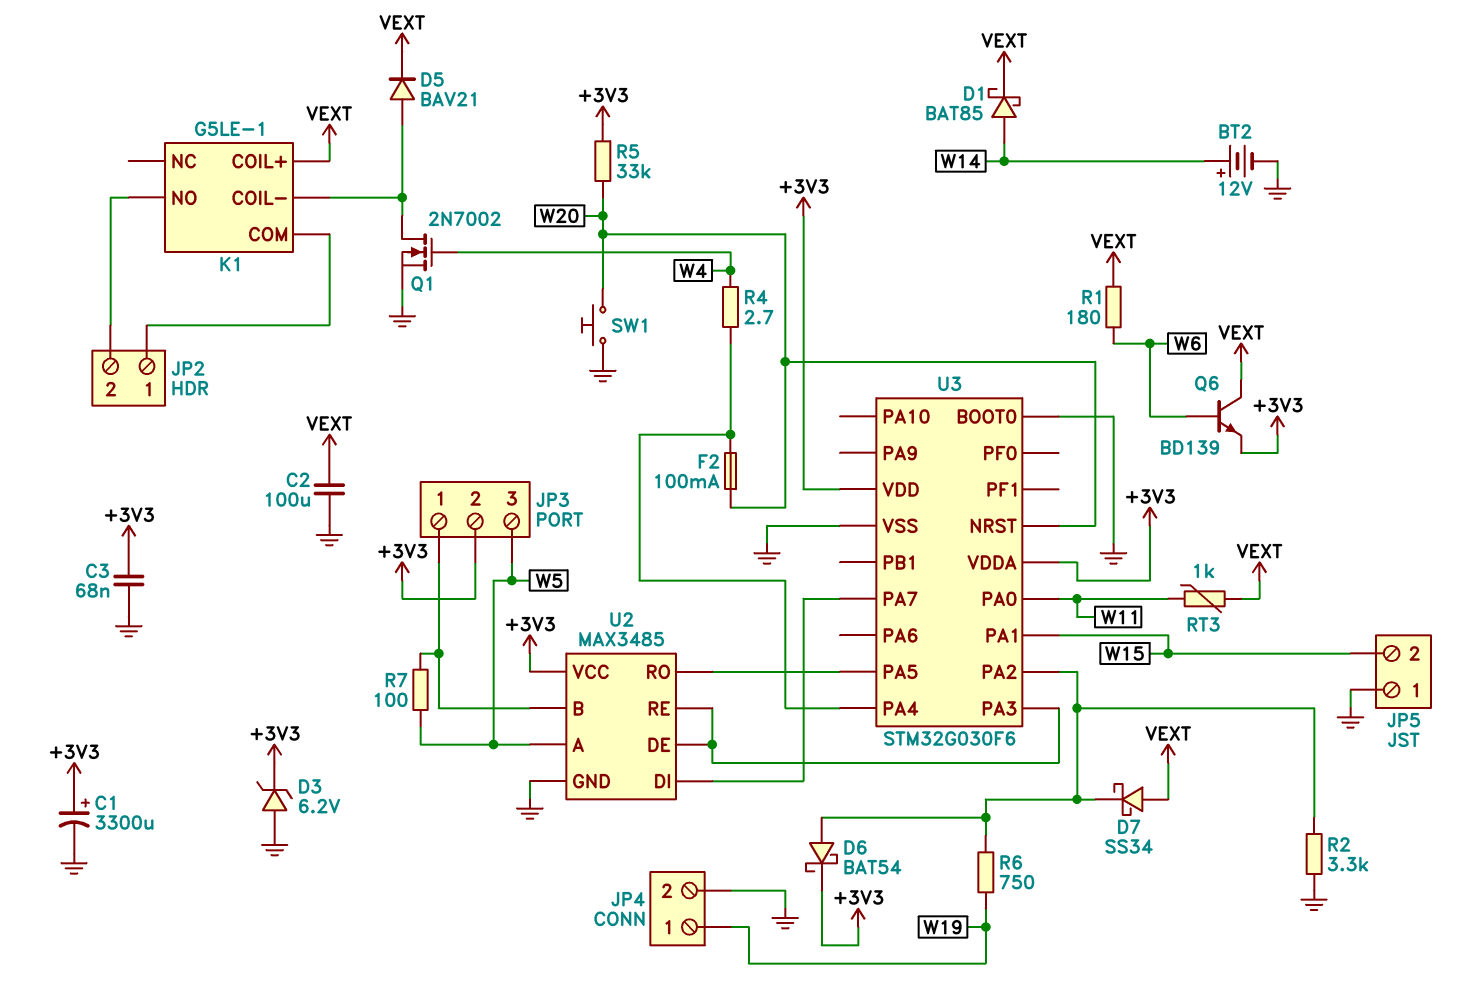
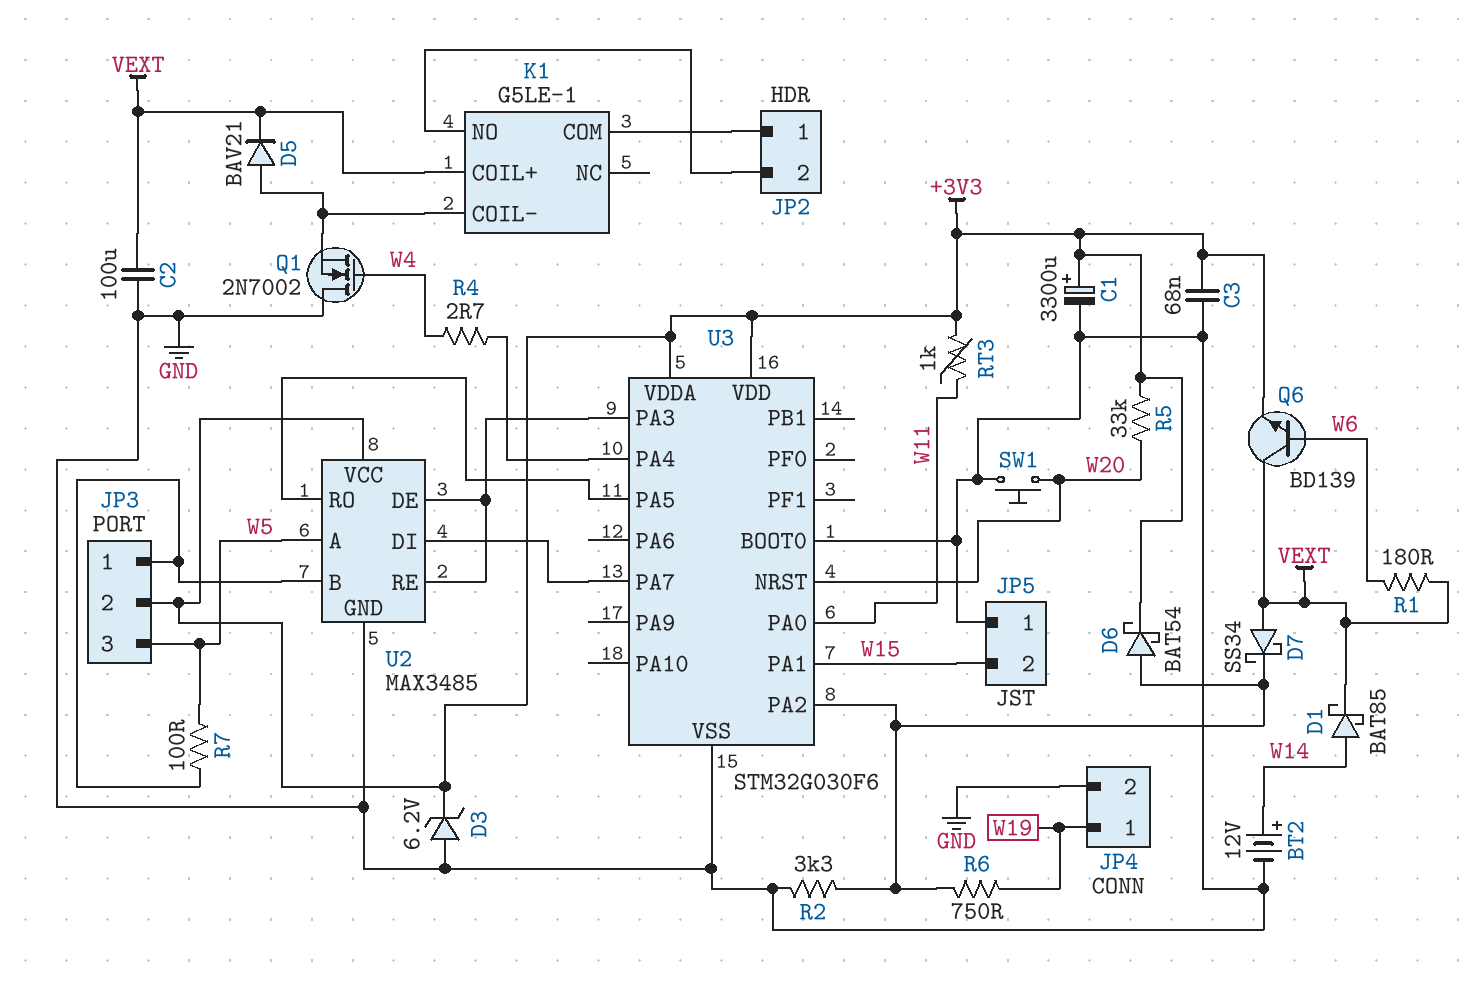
F2: 100mA (U3/PA4, W20) -> none
Q1: NMOS 2N7002 (G W4, D K1/COIL-, S GND) -> NMOS 2N7002 (G W4, D GND, S K1/COIL-)
RT3: 1k (VEXT, W11) -> 1k (+3V3, W11)

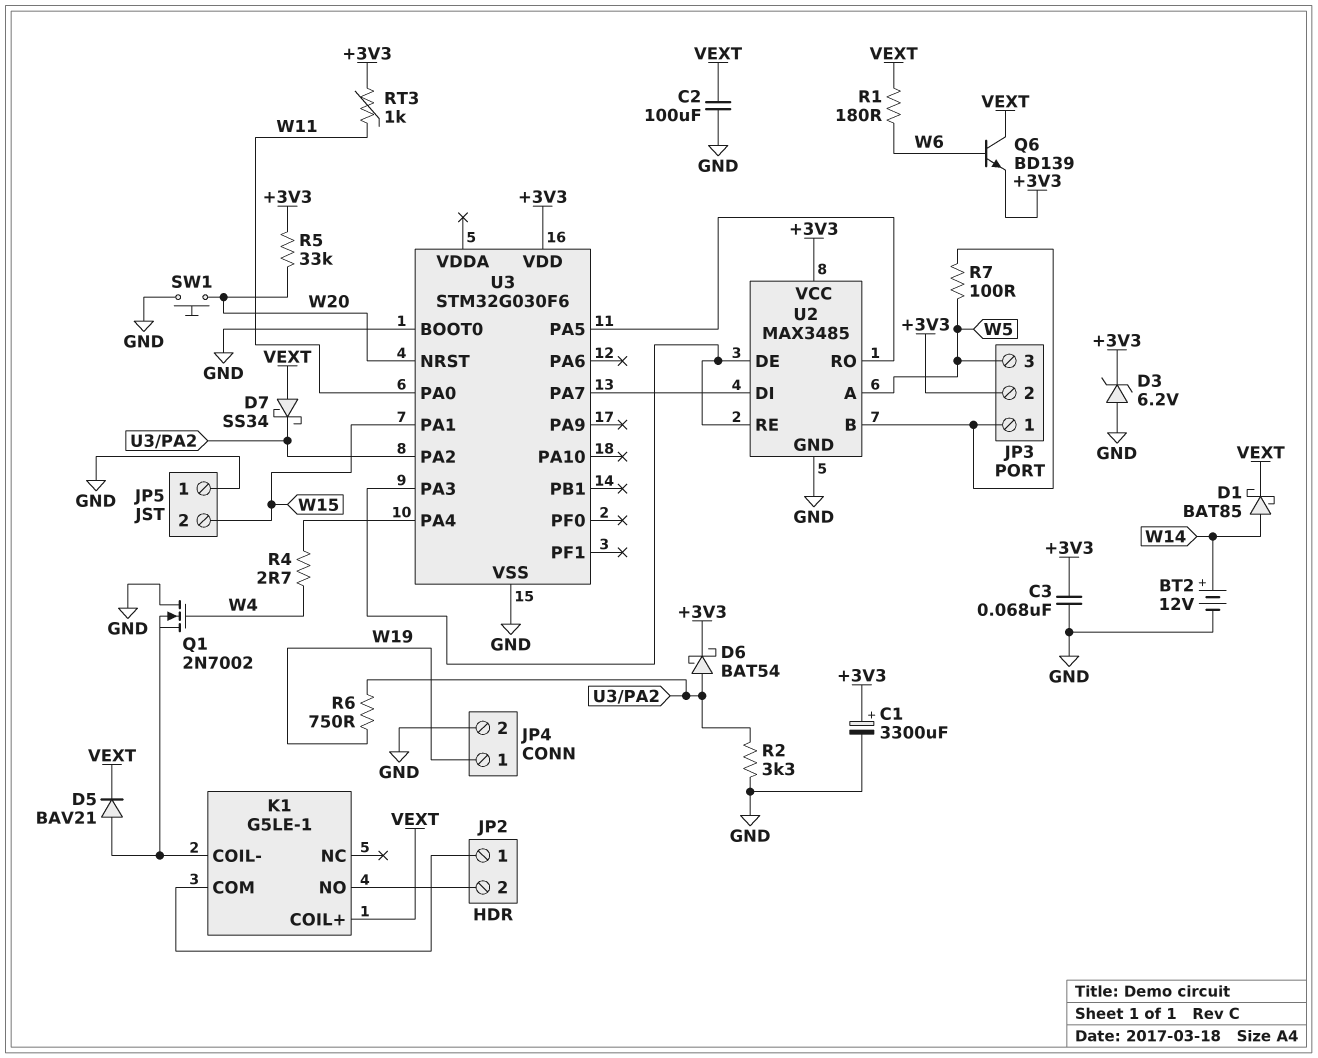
U3 pin VDDA: +3V3 -> none

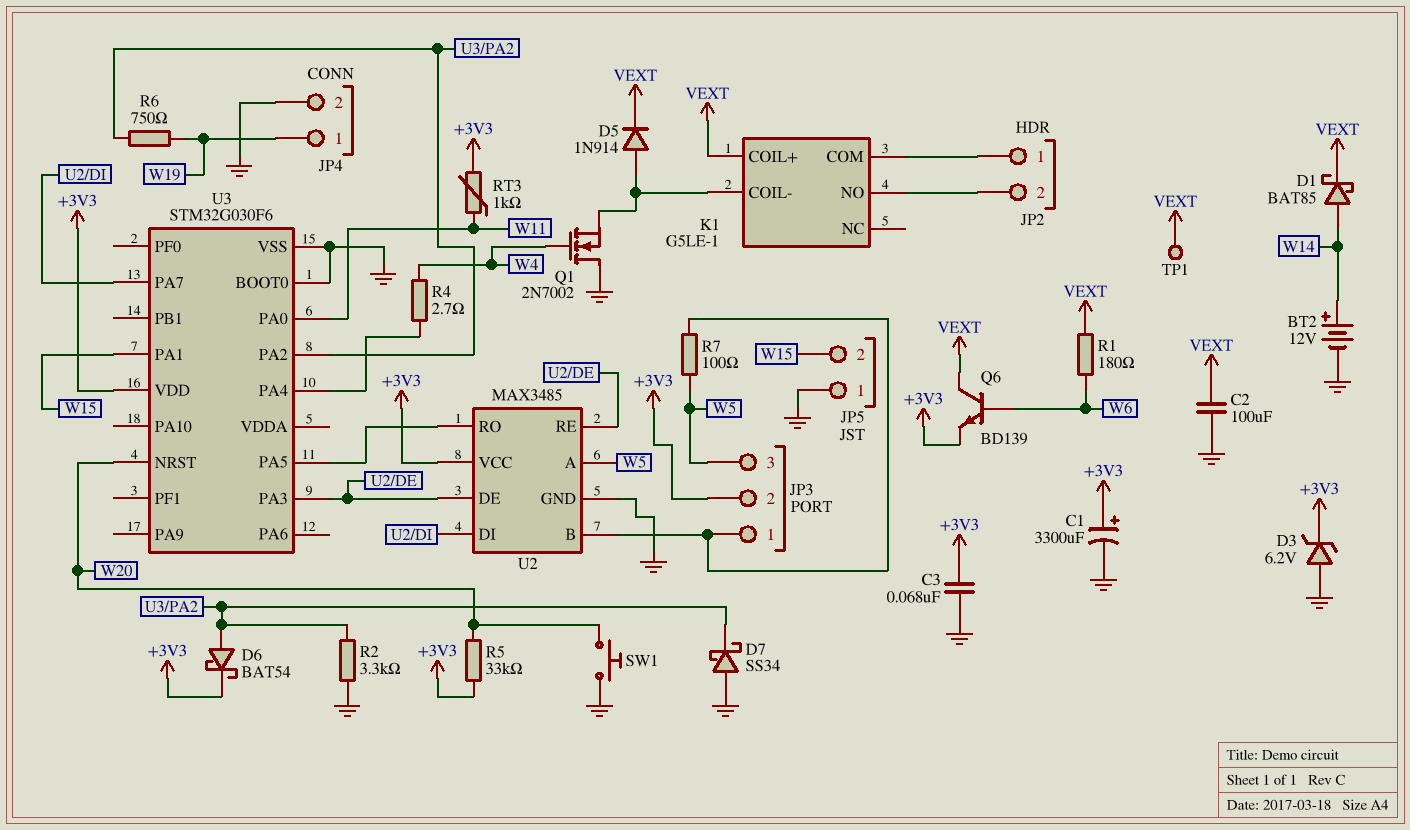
D5: diode BAV21 (A K1/COIL-, K VEXT) -> diode 1N914 (A K1/COIL-, K VEXT)
D7: schottky SS34 (A VEXT, K U3/PA2) -> schottky SS34 (A GND, K U3/PA2)
TP1: none -> test point (VEXT)

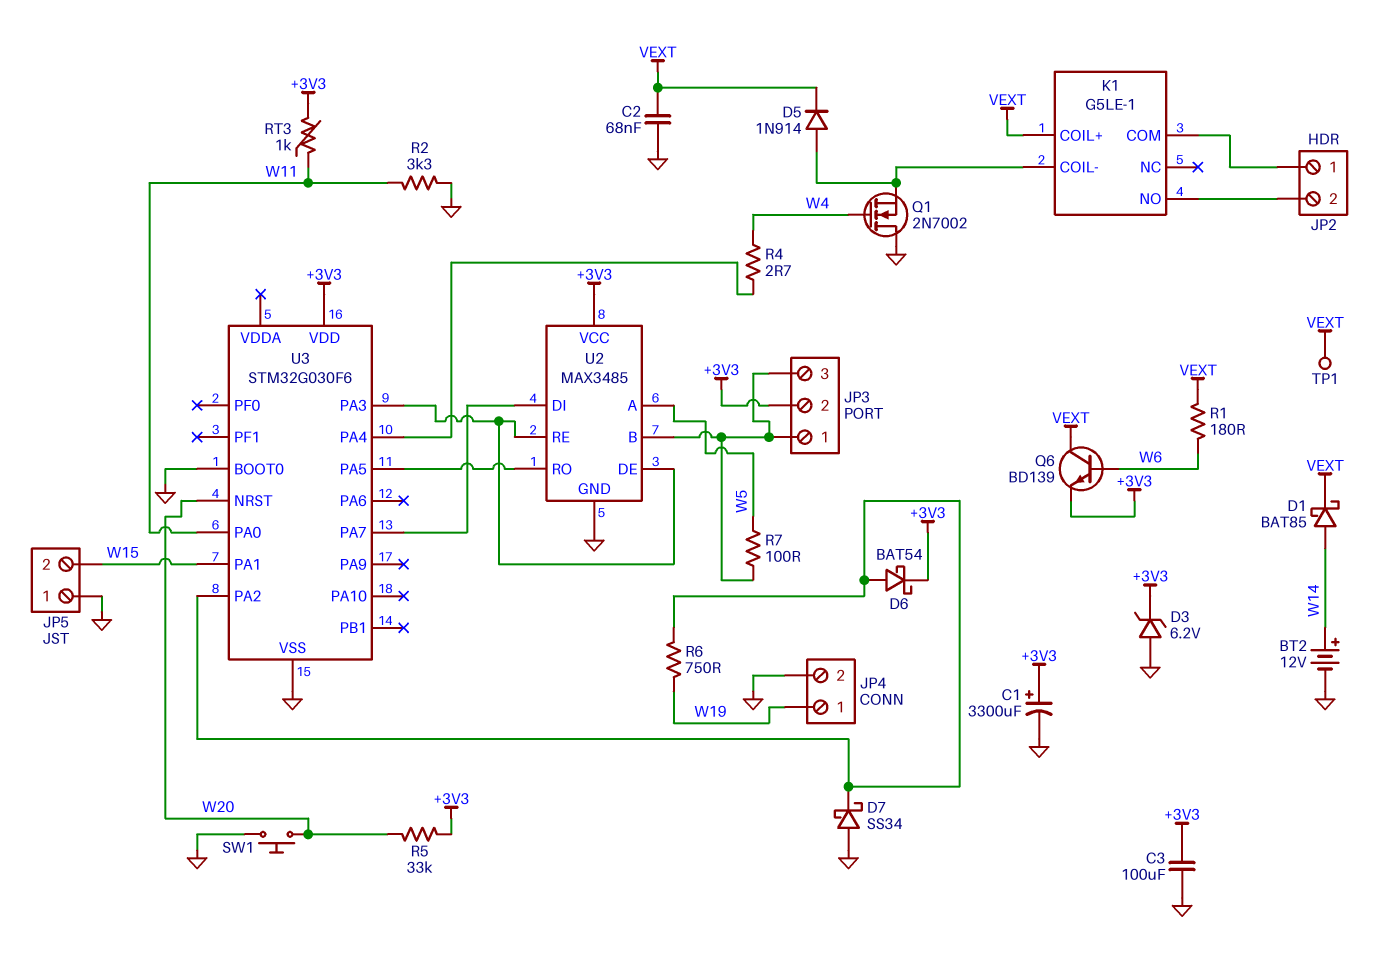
C2: 100uF (GND, VEXT) -> 68nF (GND, VEXT)
C3: 68nF (+3V3, GND) -> 100uF (+3V3, GND)
JP3 pin 3: W5 -> JP3/1
R2: 3.3k (GND, U3/PA2) -> 3.3k (GND, W11)

